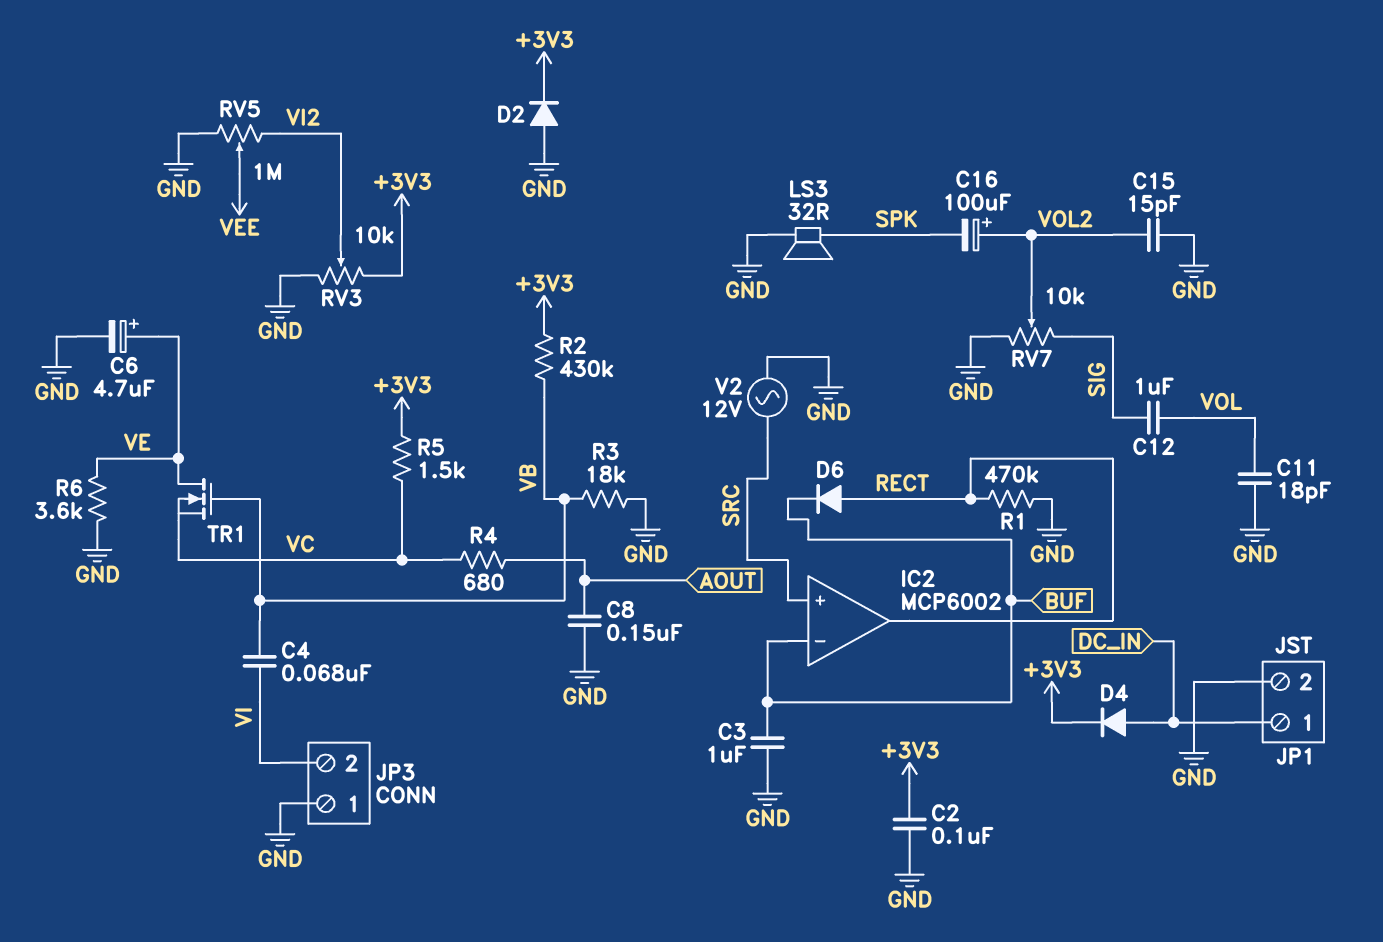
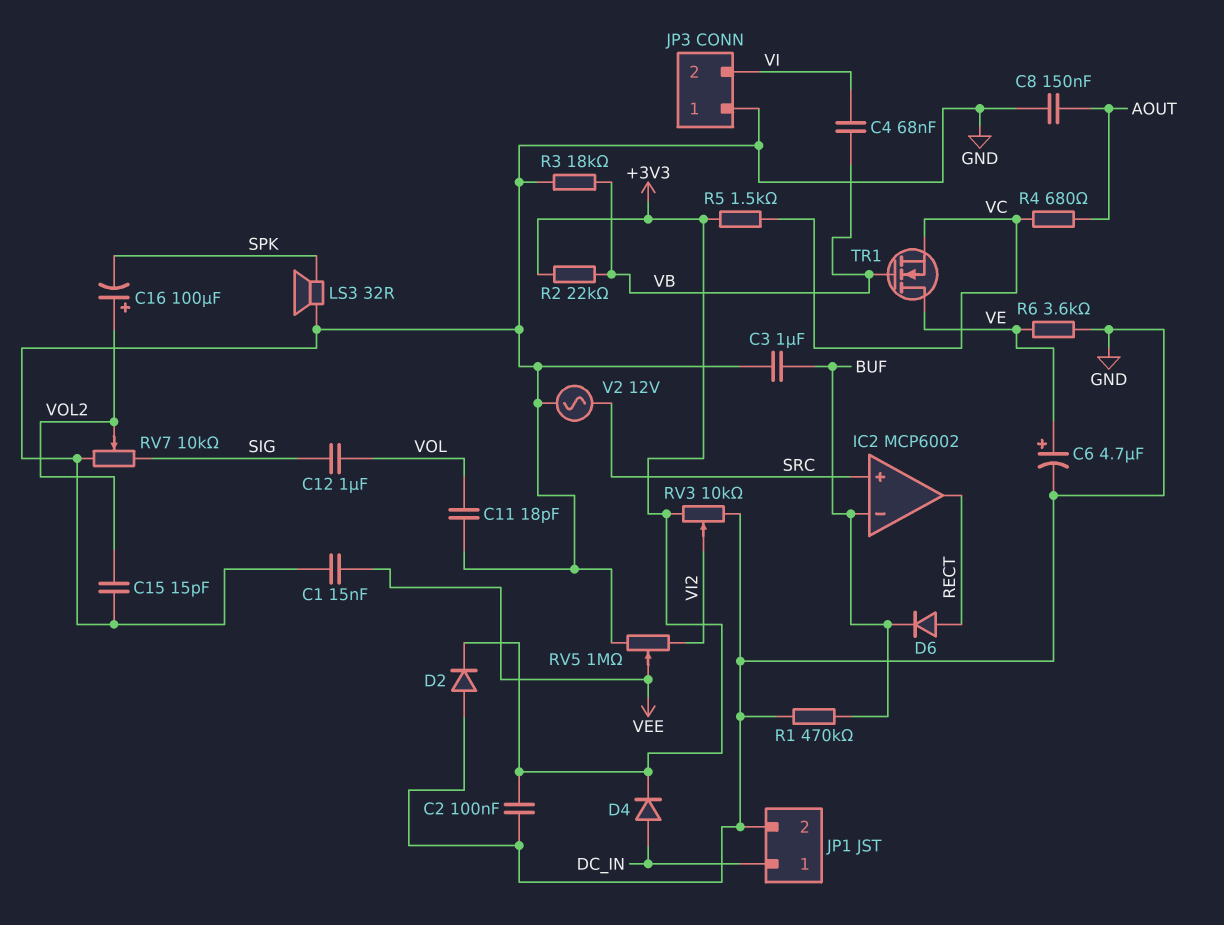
C1: none -> 15nF (GND, VEE)
R1: 470k (GND, RECT) -> 470k (BUF, GND)
R2: 430k (+3V3, VB) -> 22k (+3V3, VB)

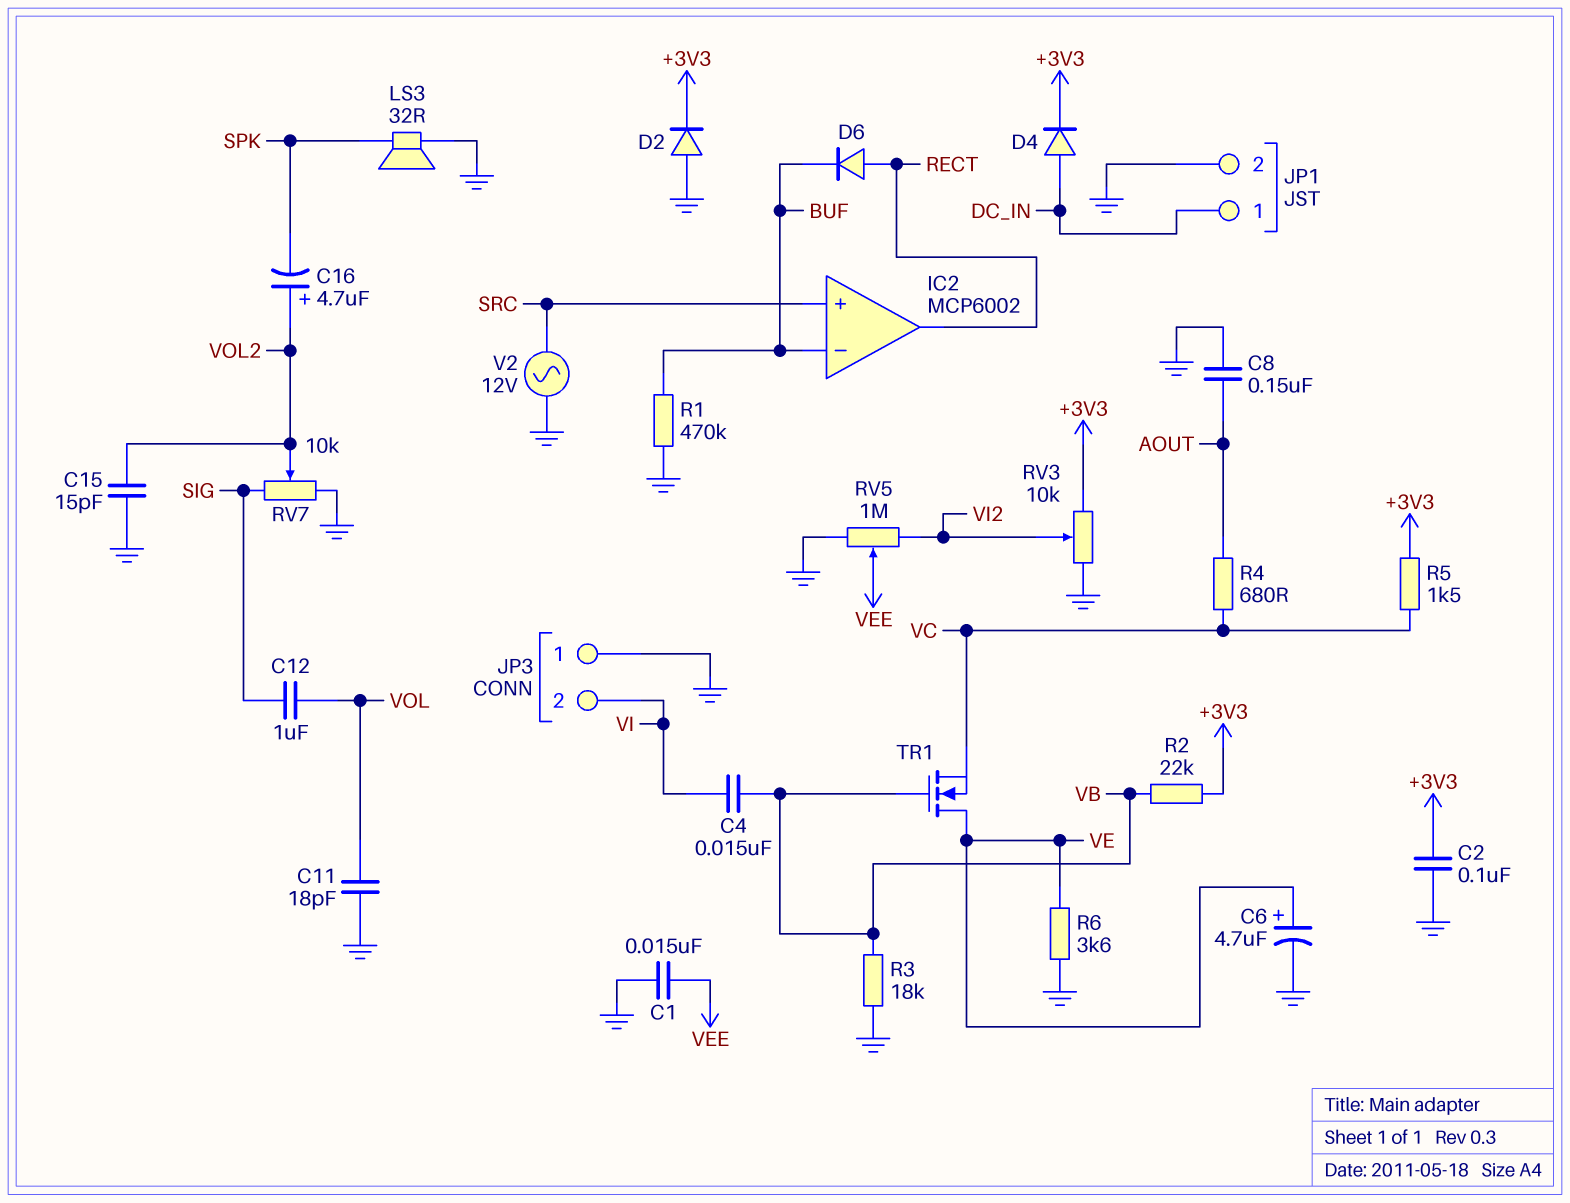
C3: 1uF (BUF, GND) -> none
C4: 68nF (VB, VI) -> 15nF (VB, VI)
C16: 100uF (plus VOL2, minus SPK) -> 4.7uF (plus VOL2, minus SPK)

